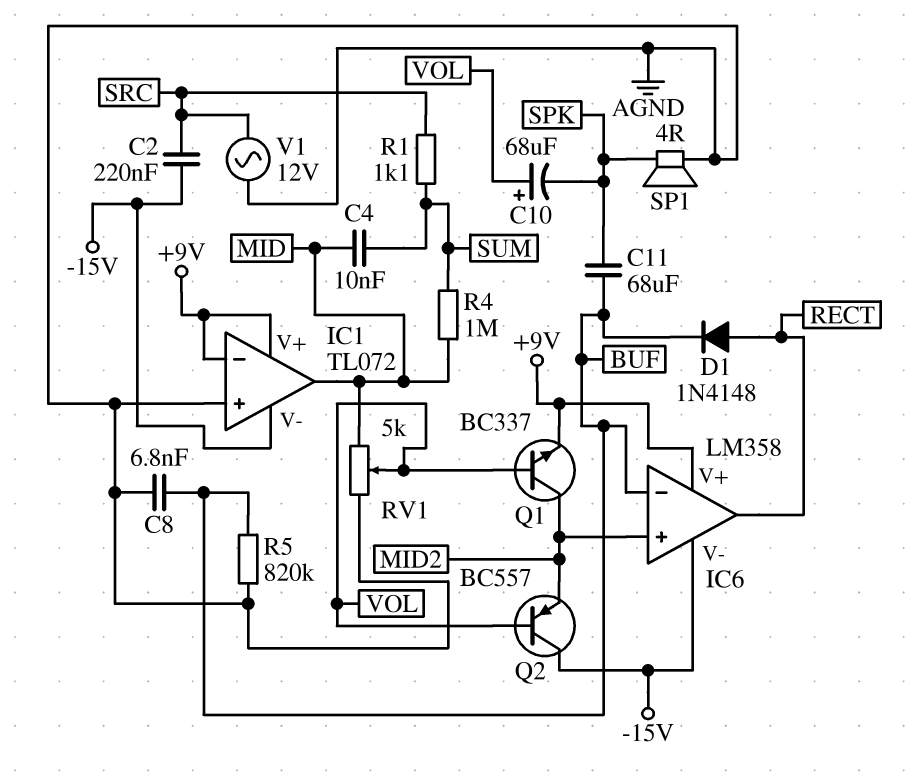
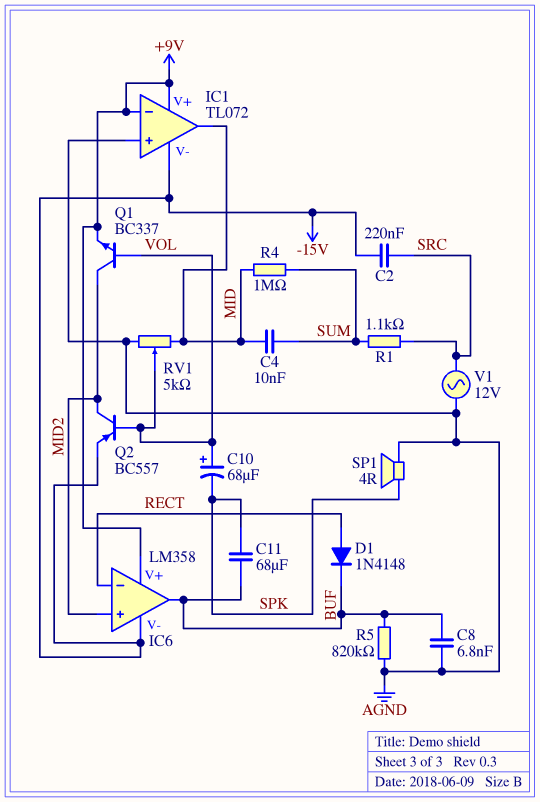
IC6 pin in-: BUF -> RECT
IC6 pin out: RECT -> BUF
Q2: PNP BC557 (B VOL, C -15V, E MID2) -> PNP BC557 (B VOL, C MID2, E -15V)

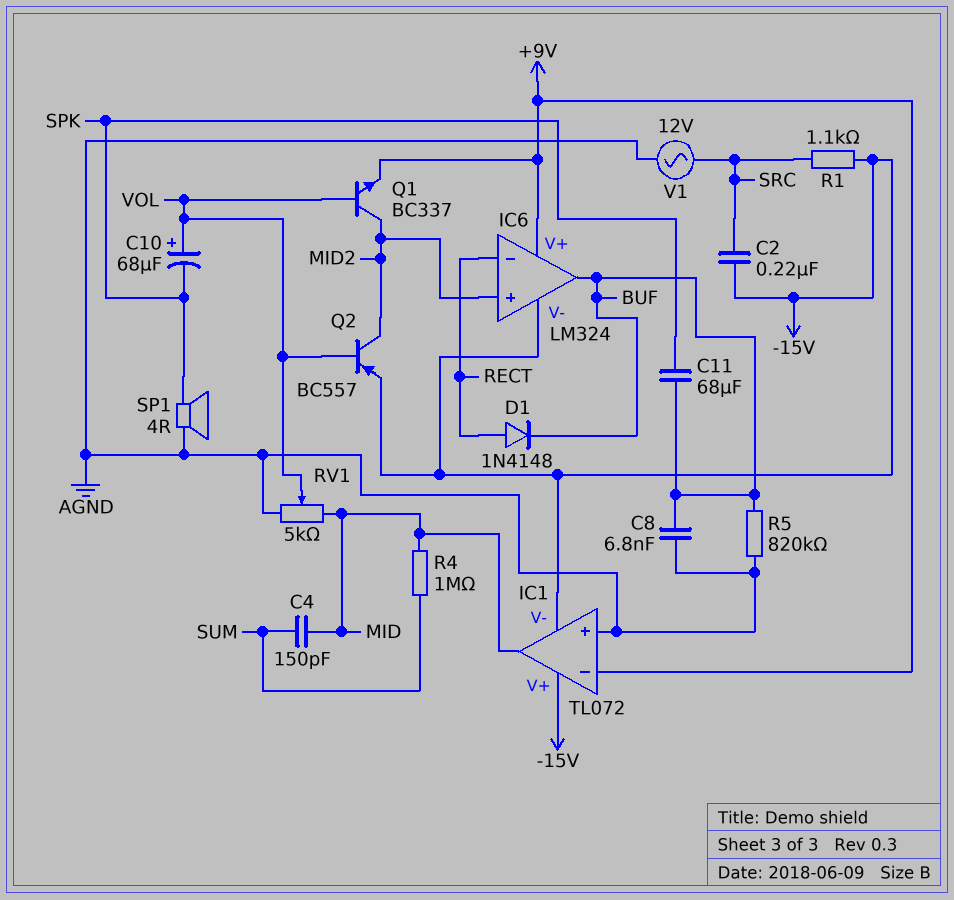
C4: 10nF (MID, SUM) -> 150pF (MID, SUM)
IC1 pin V+: +9V -> -15V
IC6: LM358 -> LM324
R1: 1.1k (SRC, SUM) -> 1.1k (-15V, SRC)

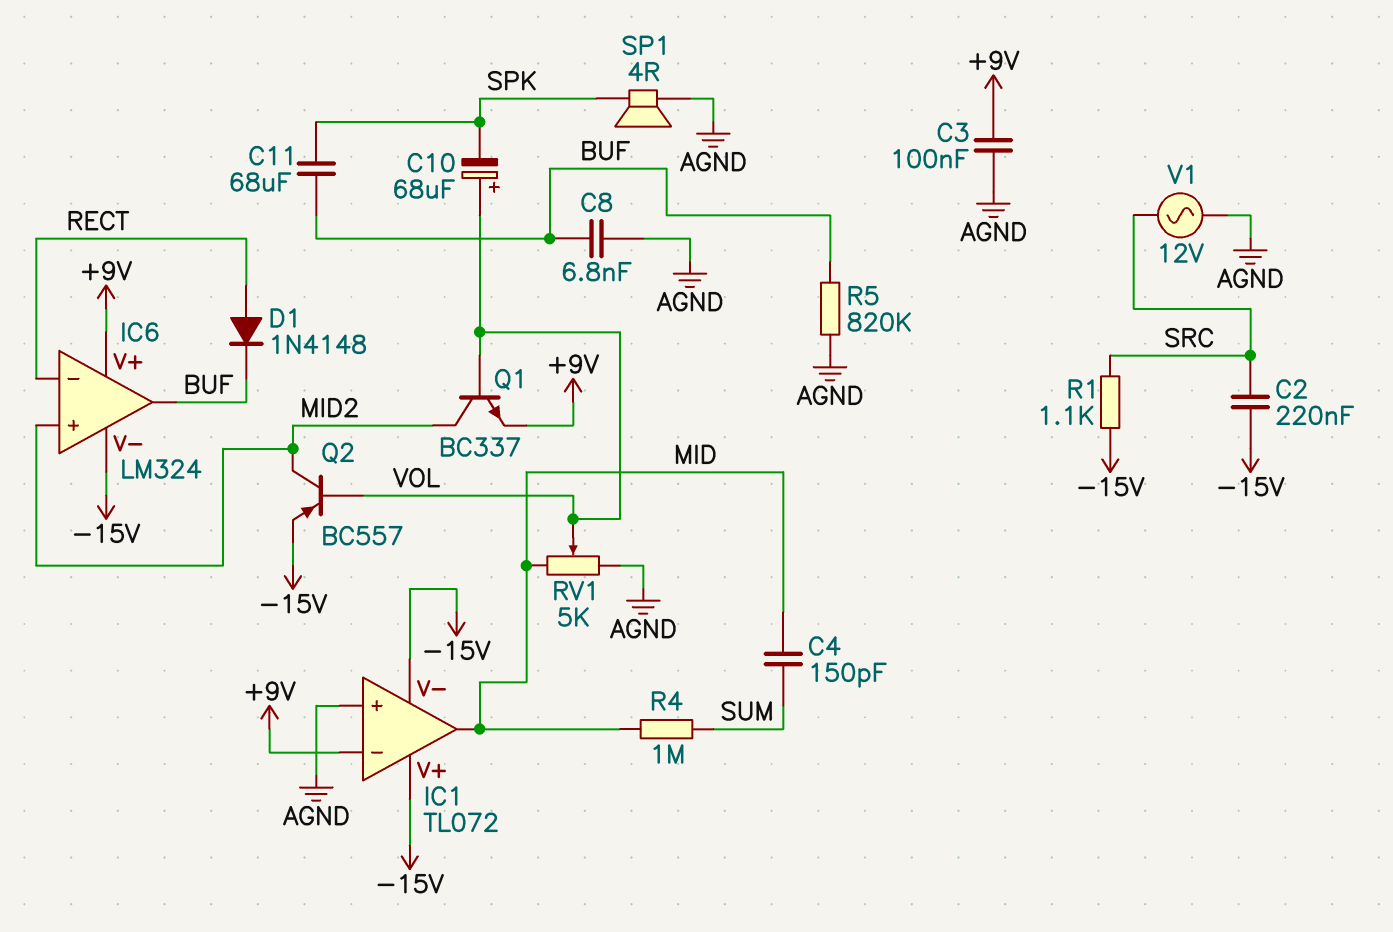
C3: none -> 100nF (+9V, AGND)

